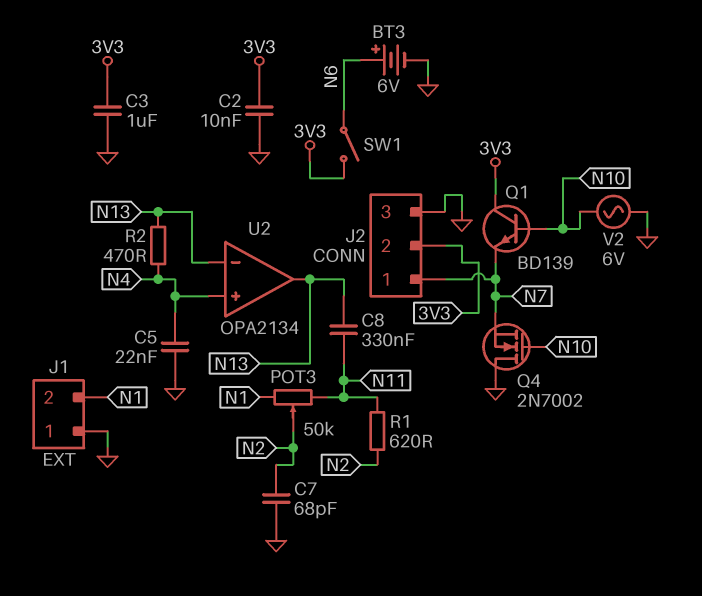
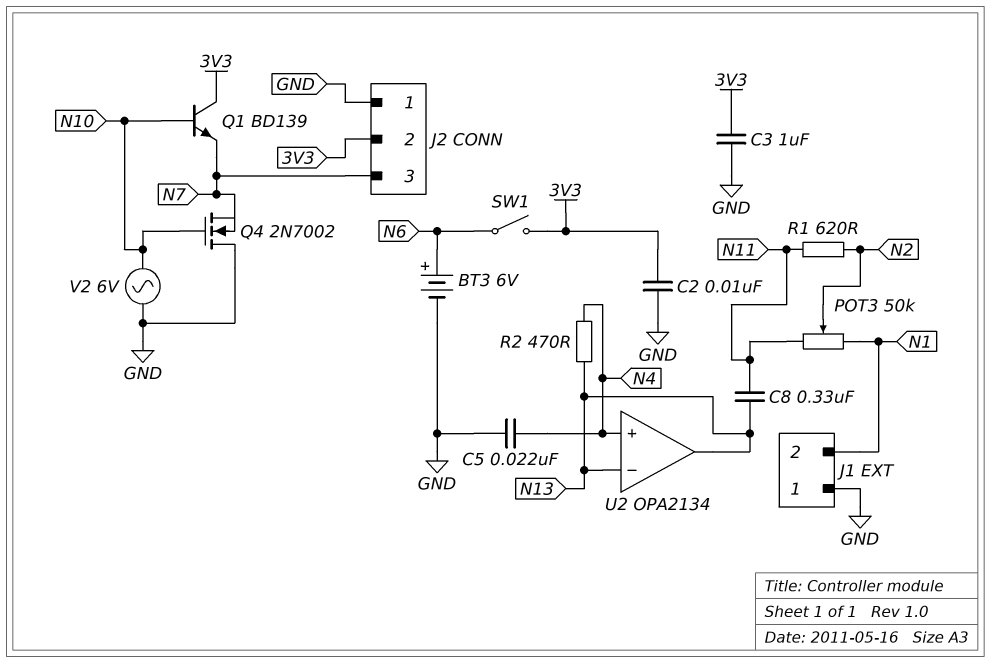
C7: 68pF (GND, N2) -> none
J2 pin 1: N7 -> GND
J2 pin 3: GND -> N7

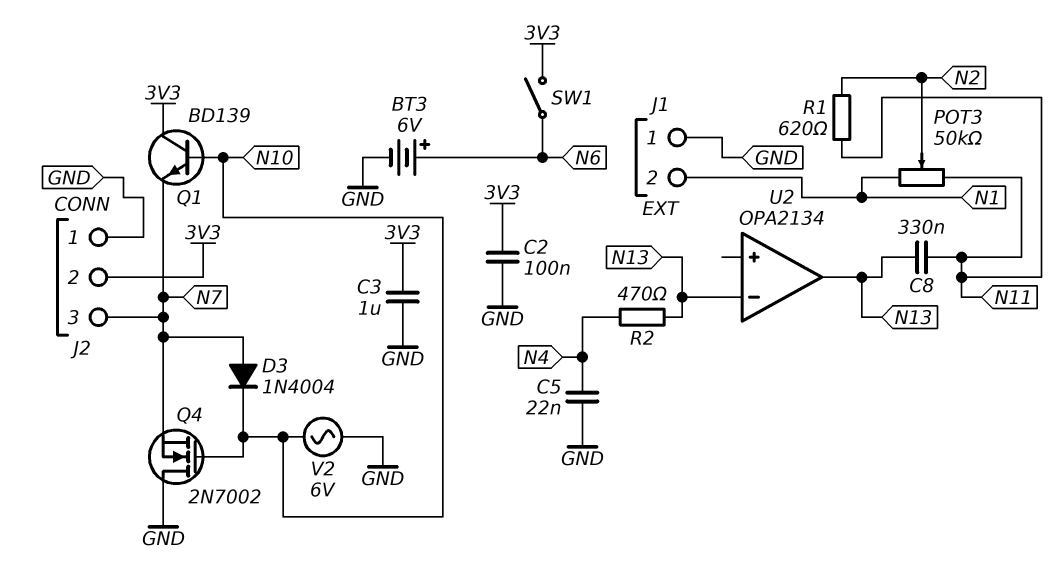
C2: 10nF (3V3, GND) -> 100nF (3V3, GND)
D3: none -> diode 1N4004 (A N7, K N10)
U2 pin in+: N4 -> none

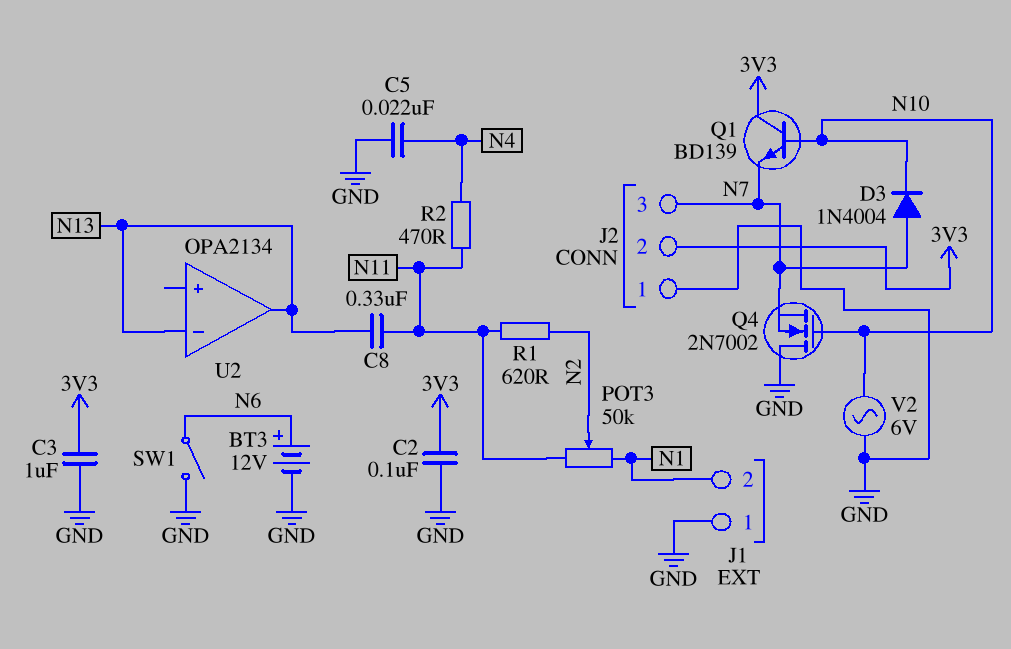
BT3: 6V (plus N6, minus GND) -> 12V (plus N6, minus GND)
R2: 470 (N4, N13) -> 470 (N4, N11)
SW1: switch (3V3, N6) -> switch (GND, N6)

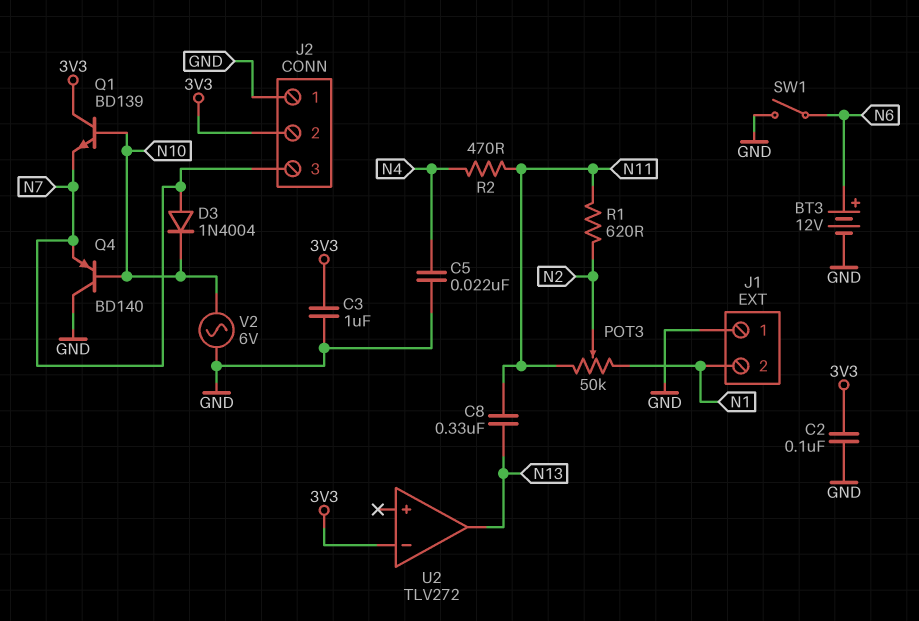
Q4: NMOS 2N7002 (G N10, D GND, S N7) -> PNP BD140 (B N10, C GND, E N7)
U2: OPA2134 -> TLV272
U2 pin in-: N13 -> 3V3

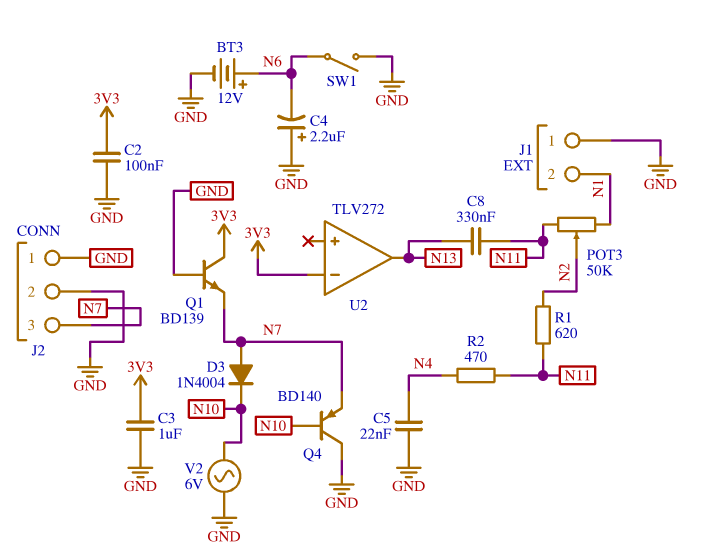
C4: none -> 2.2uF (plus GND, minus N6)
J2 pin 2: 3V3 -> GND
Q1: NPN BD139 (B N10, C 3V3, E N7) -> NPN BD139 (B GND, C 3V3, E N7)

